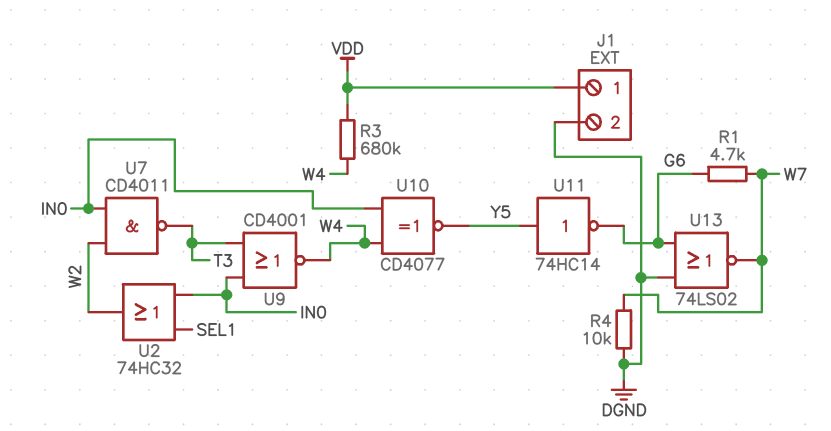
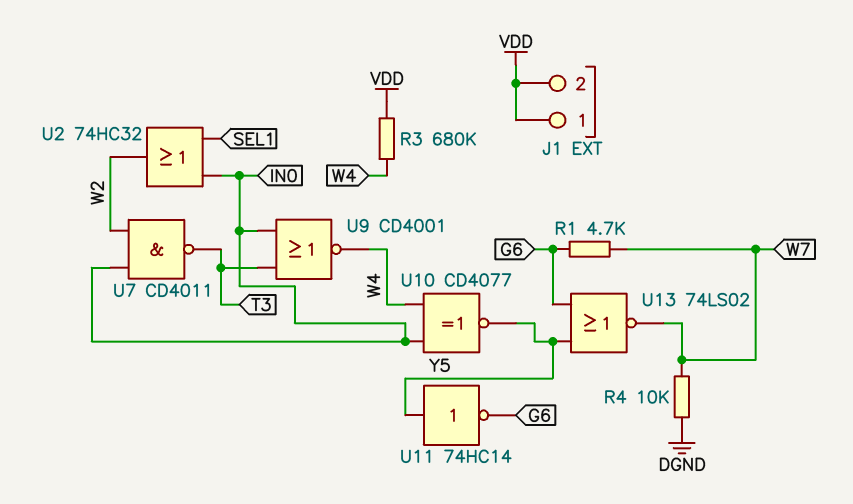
J1 pin 2: DGND -> VDD
U13: NOR 74LS02 (in DGND, in G6, out W7) -> NOR 74LS02 (in G6, in Y5, out W7)

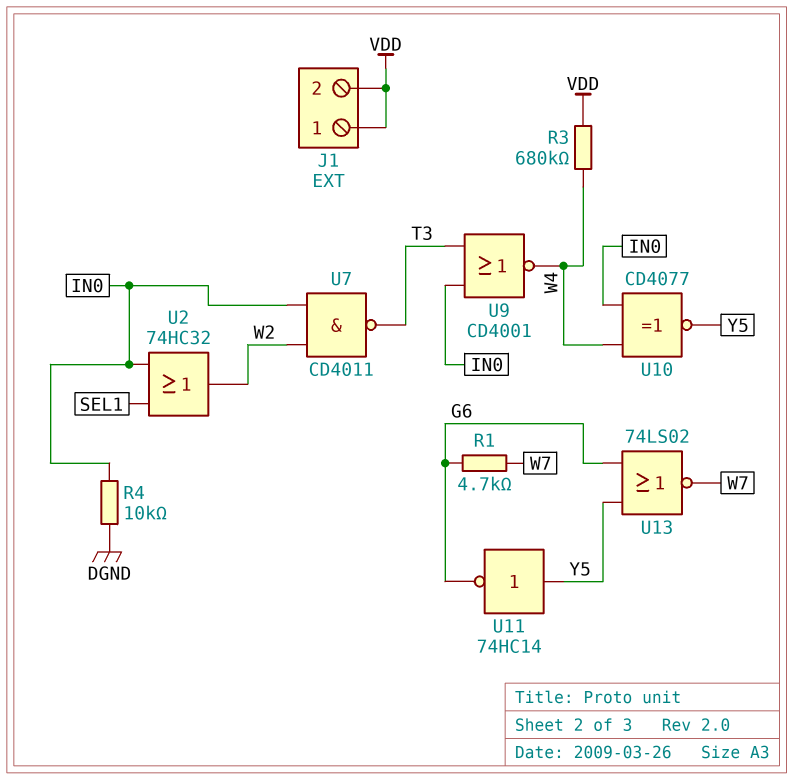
R4: 10k (DGND, W7) -> 10k (DGND, IN0)

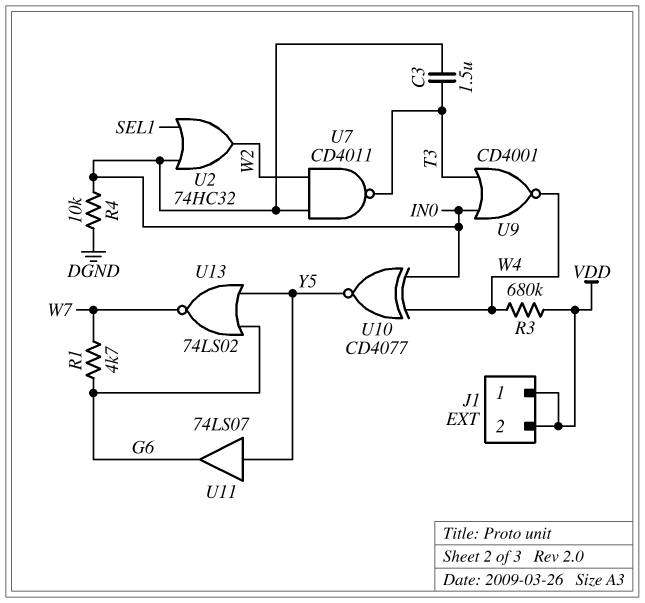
C3: none -> 1.5uF (IN0, T3)
U11: NOT 74HC14 (in Y5, out G6) -> buffer 74LS07 (in Y5, out G6)

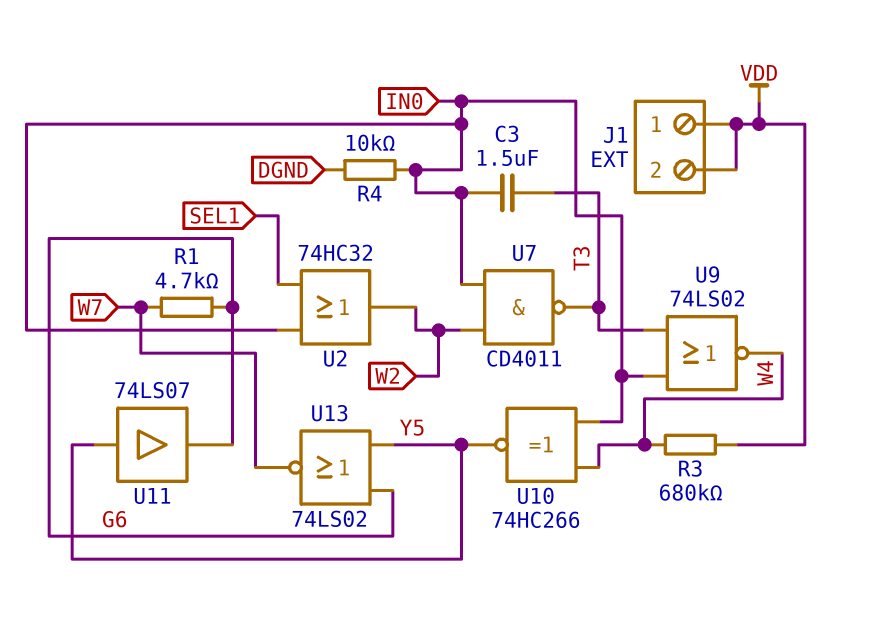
U9: NOR CD4001 (in IN0, in T3, out W4) -> NOR 74LS02 (in IN0, in T3, out W4)
U10: XNOR CD4077 (in IN0, in W4, out Y5) -> XNOR 74HC266 (in IN0, in W4, out Y5)

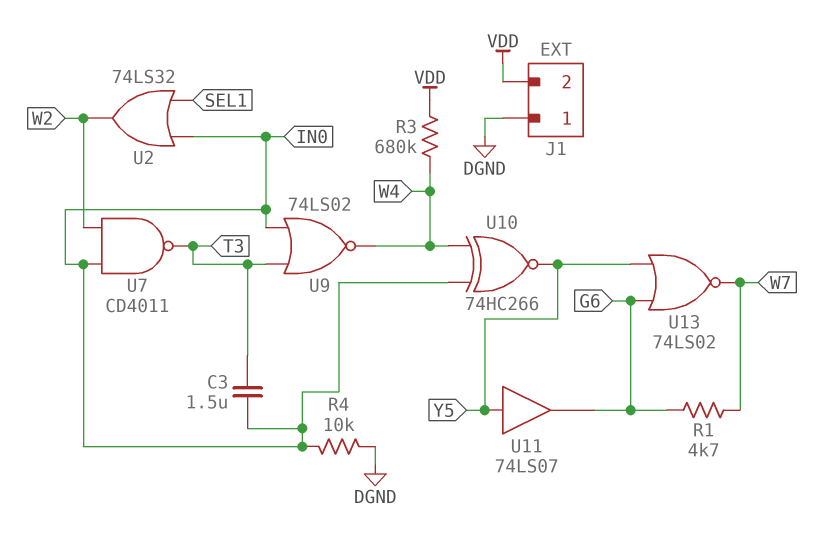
J1 pin 1: VDD -> DGND
U2: OR 74HC32 (in IN0, in SEL1, out W2) -> OR 74LS32 (in IN0, in SEL1, out W2)

